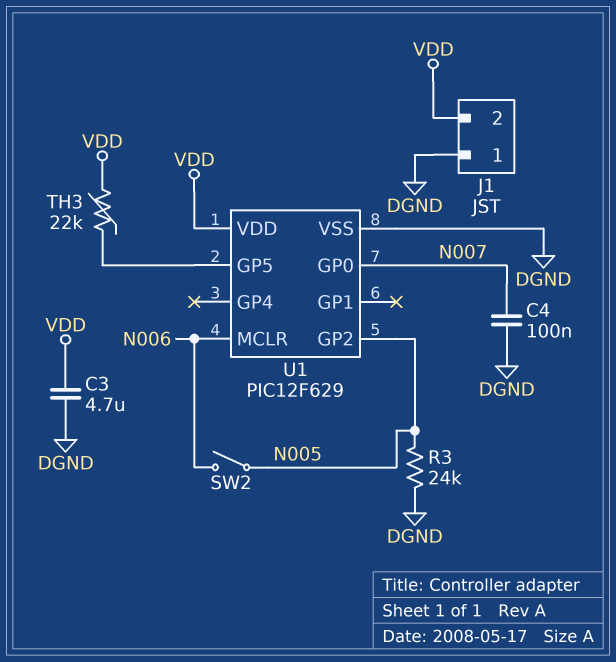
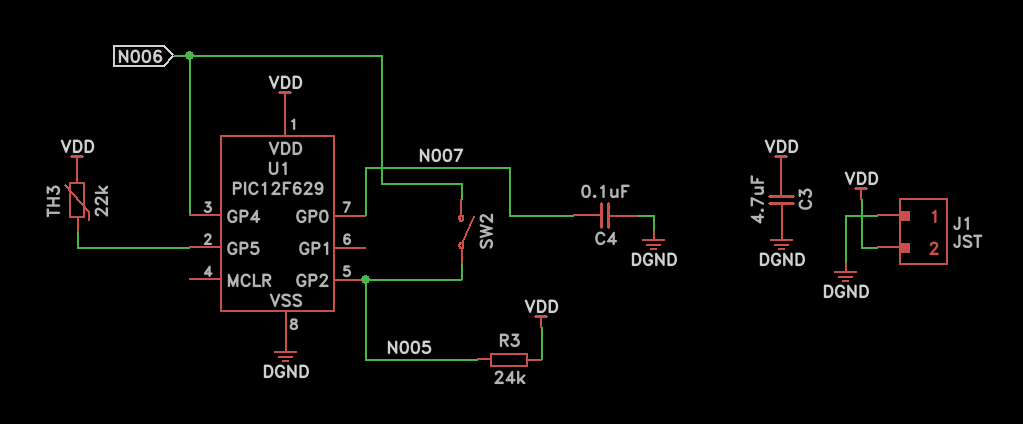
R3: 24k (DGND, N005) -> 24k (N005, VDD)
U1 pin GP4: none -> N006
U1 pin MCLR: N006 -> none

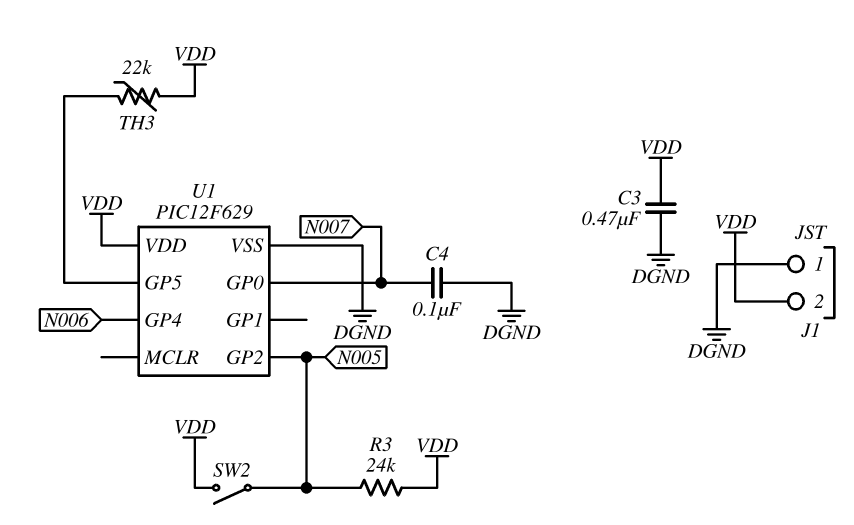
C3: 4.7uF (DGND, VDD) -> 470nF (DGND, VDD)
SW2: switch (N005, N006) -> switch (N005, VDD)

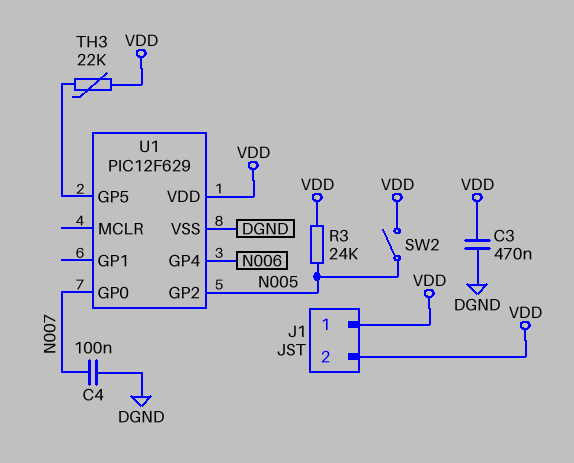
J1 pin 1: DGND -> VDD

